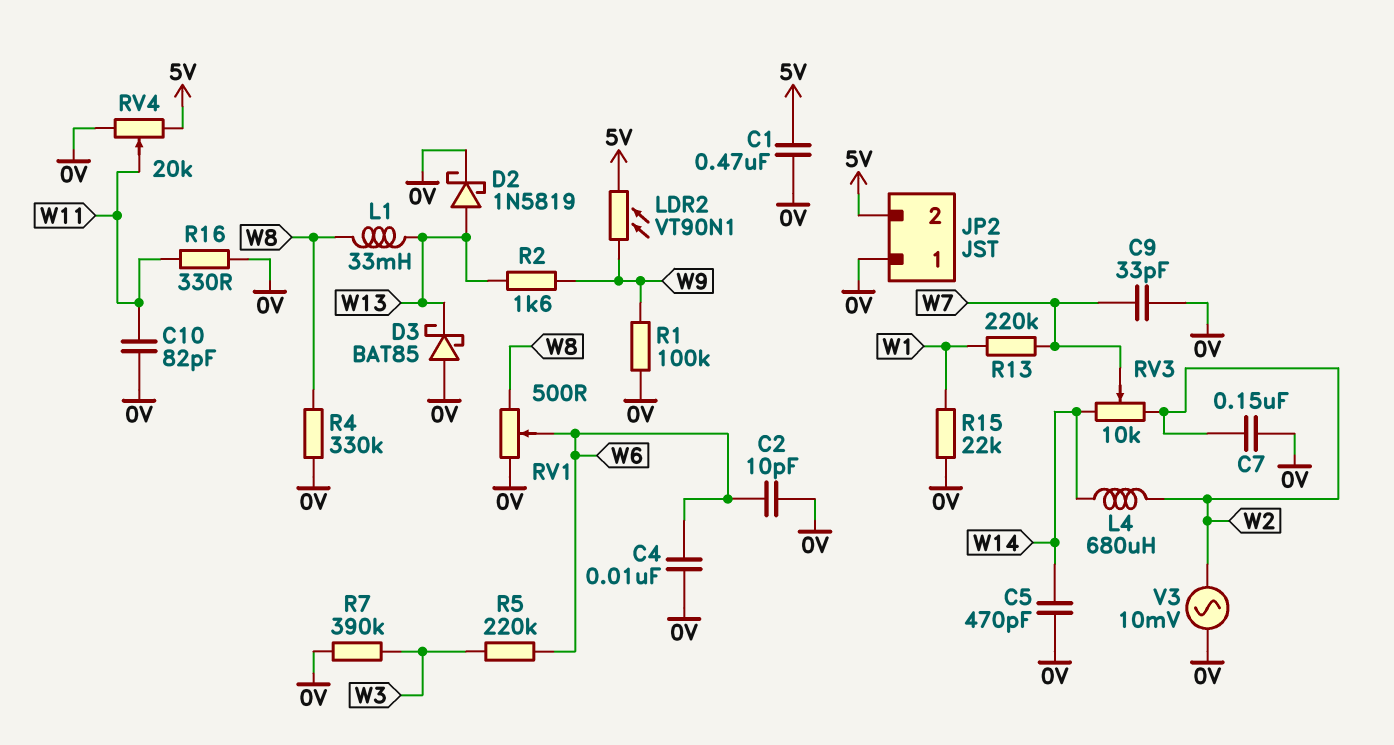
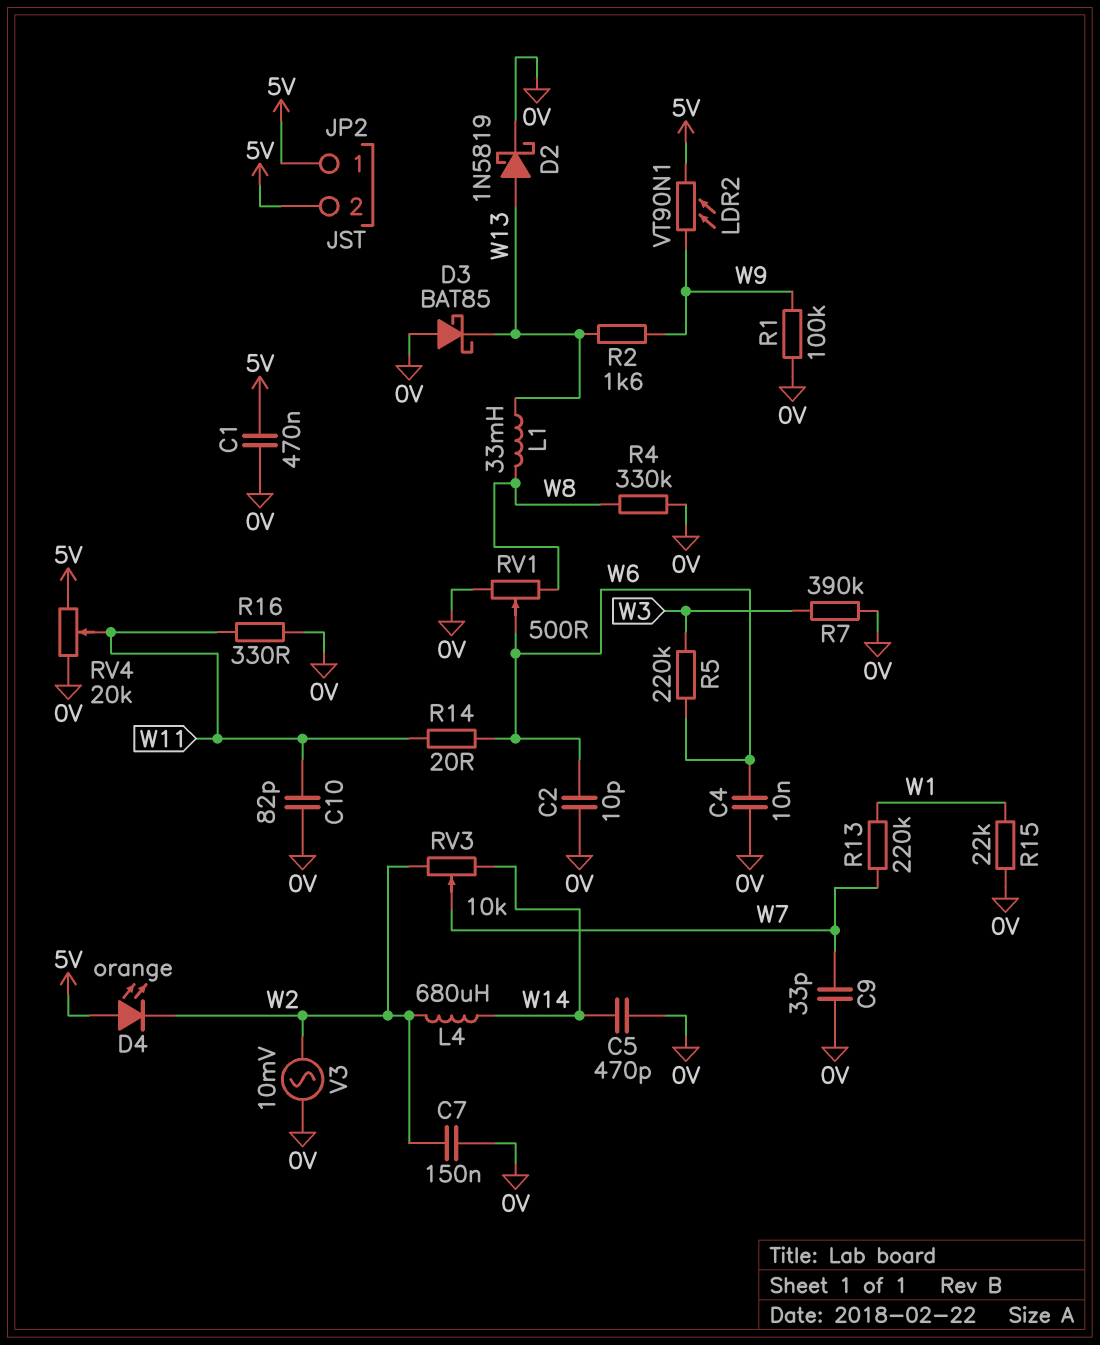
D4: none -> LED orange (A 5V, K W2)
JP2 pin 1: 0V -> 5V
R14: none -> 20 (W6, W11)

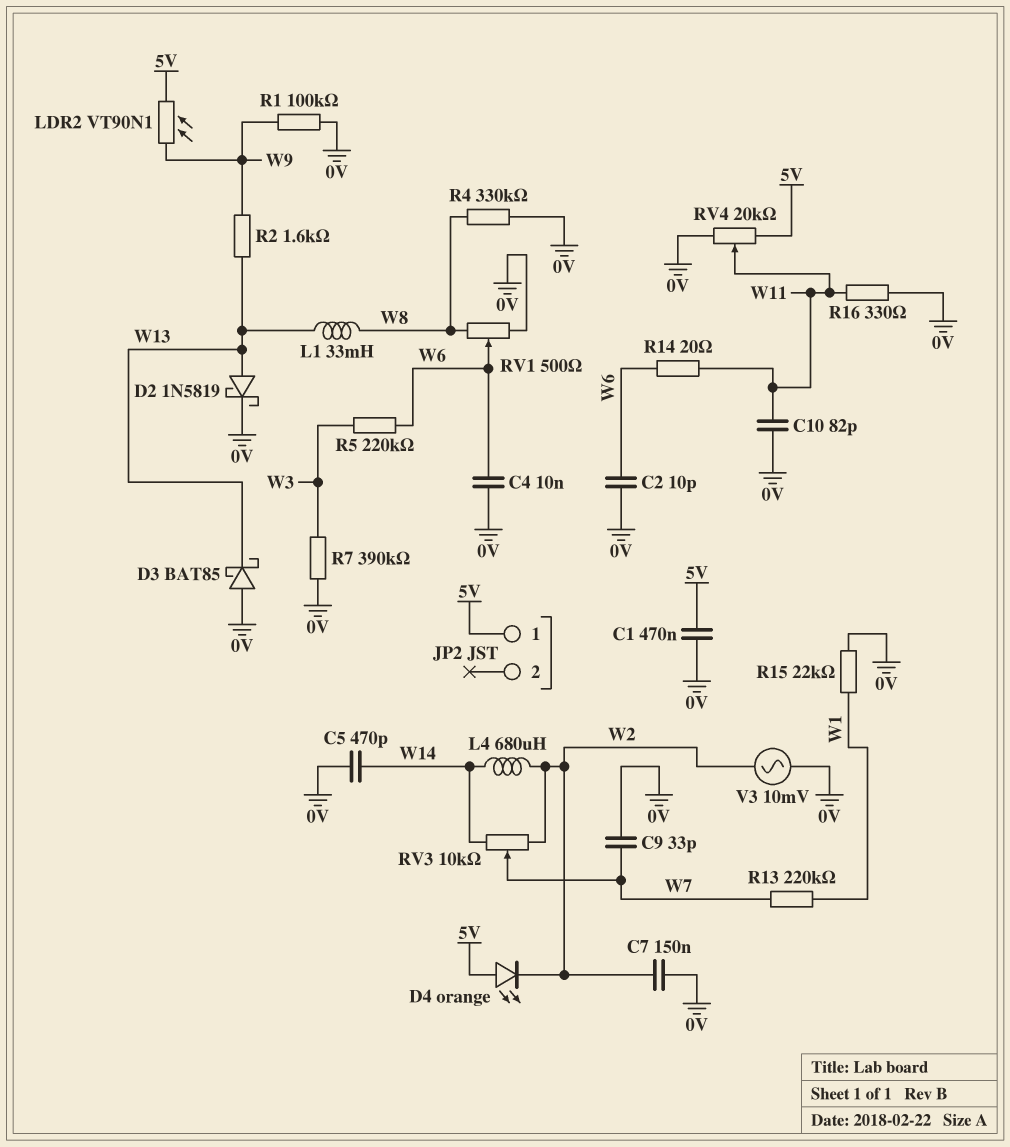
JP2 pin 2: 5V -> none

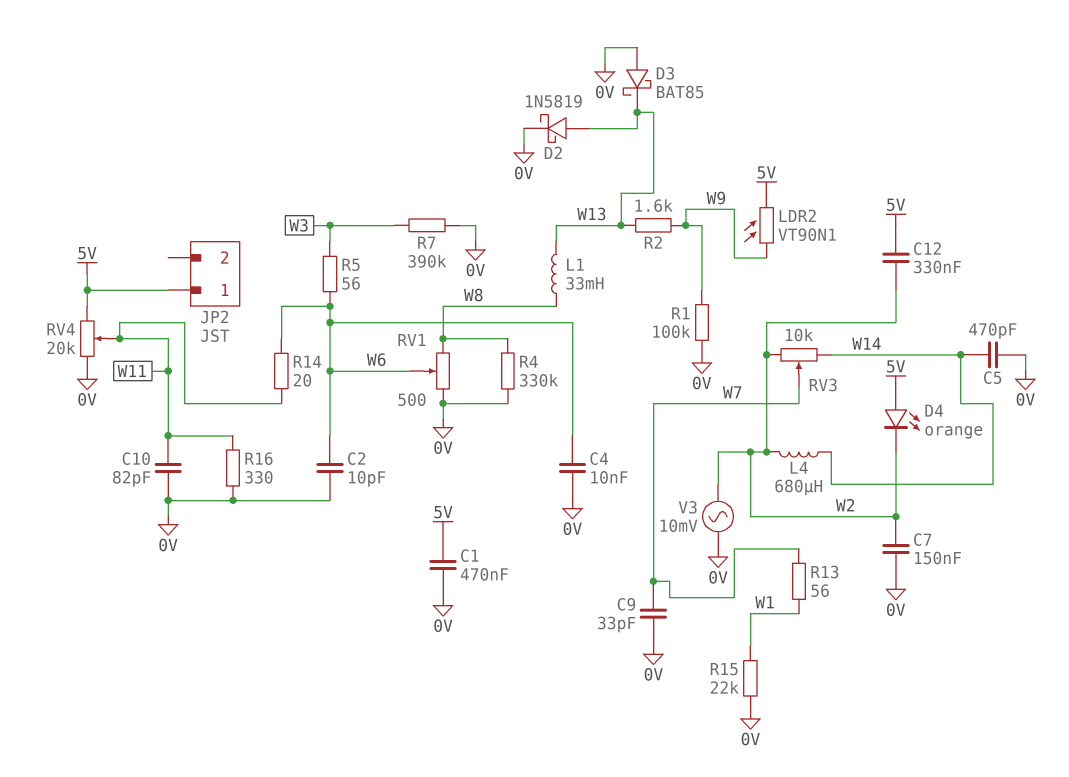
C12: none -> 330nF (5V, W2)
R5: 220k (W3, W6) -> 56 (W3, W6)
R13: 220k (W1, W7) -> 56 (W1, W7)

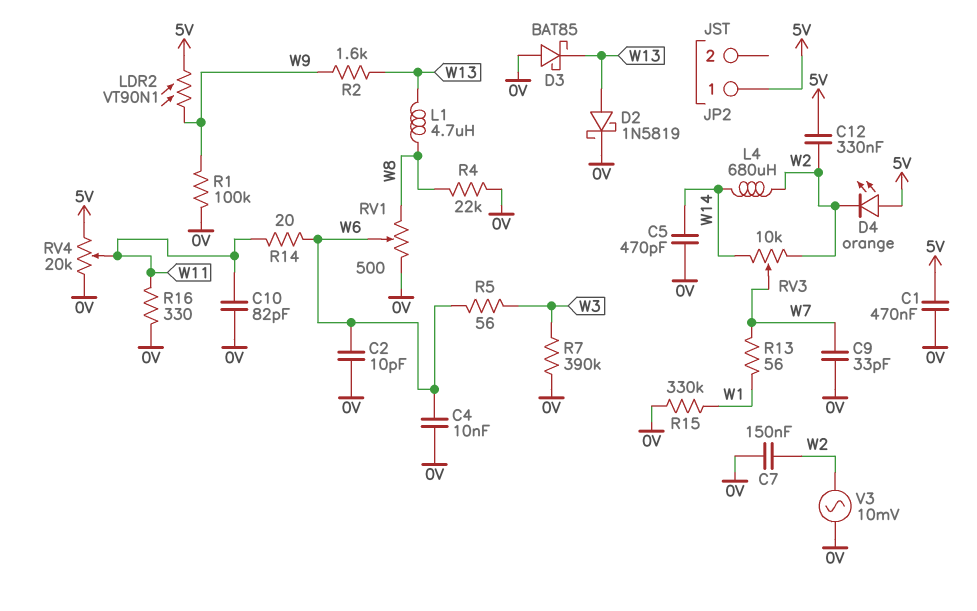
L1: 33mH (W8, W13) -> 4.7uH (W8, W13)
R4: 330k (0V, W8) -> 22k (0V, W8)
R15: 22k (0V, W1) -> 330k (0V, W1)

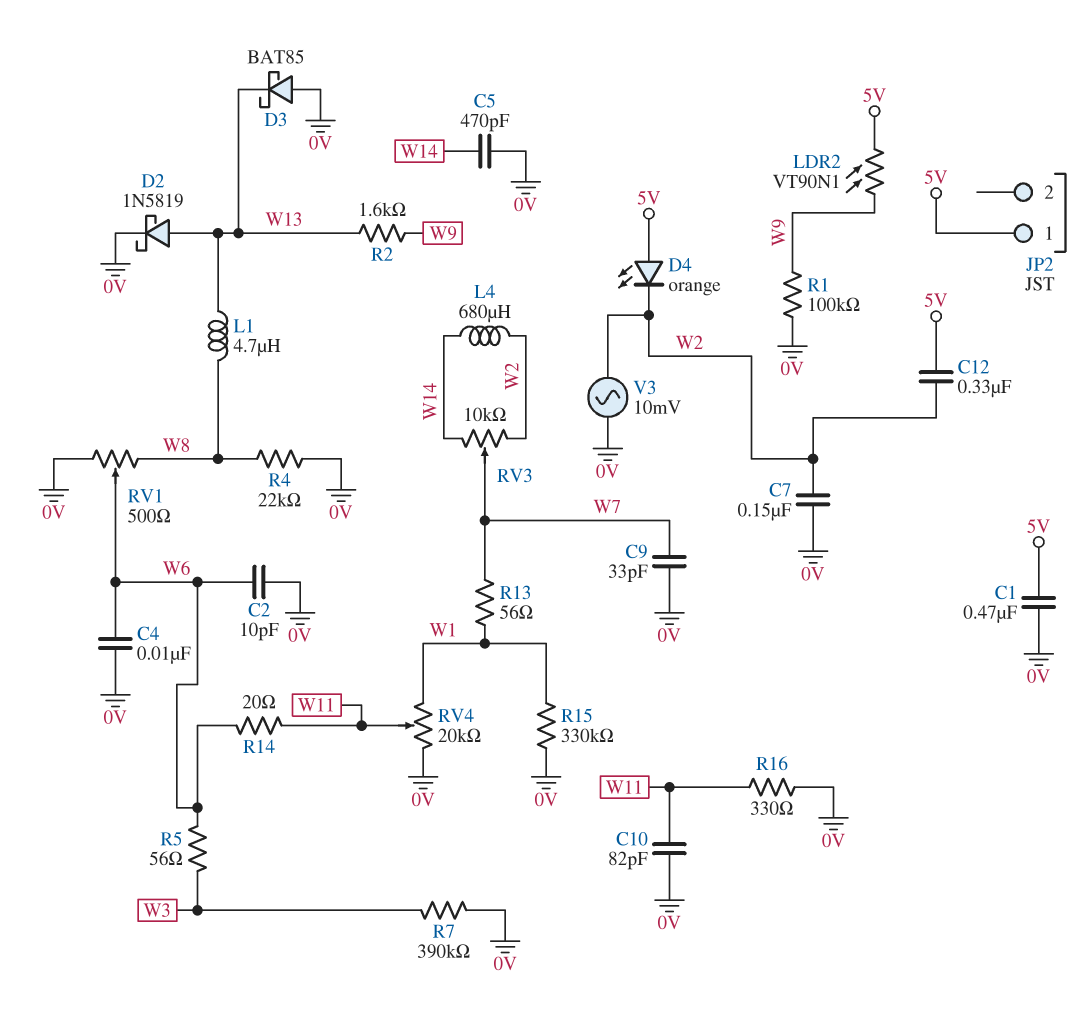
RV4: 20k (0V, 5V, wiper W11) -> 20k (0V, W1, wiper W11)

